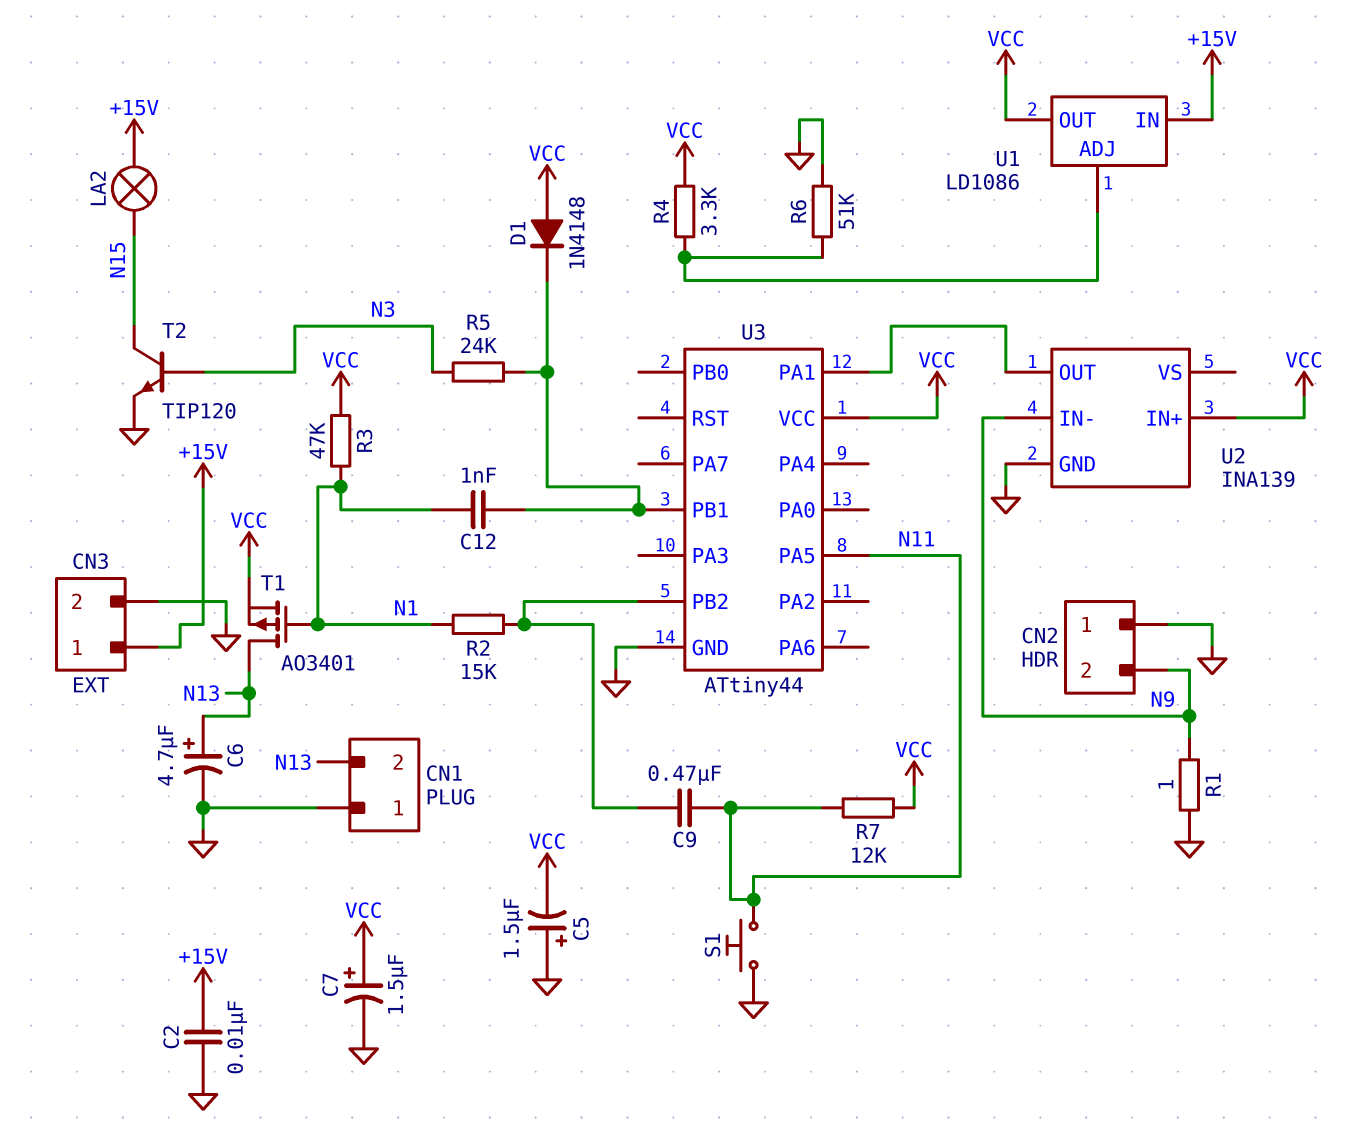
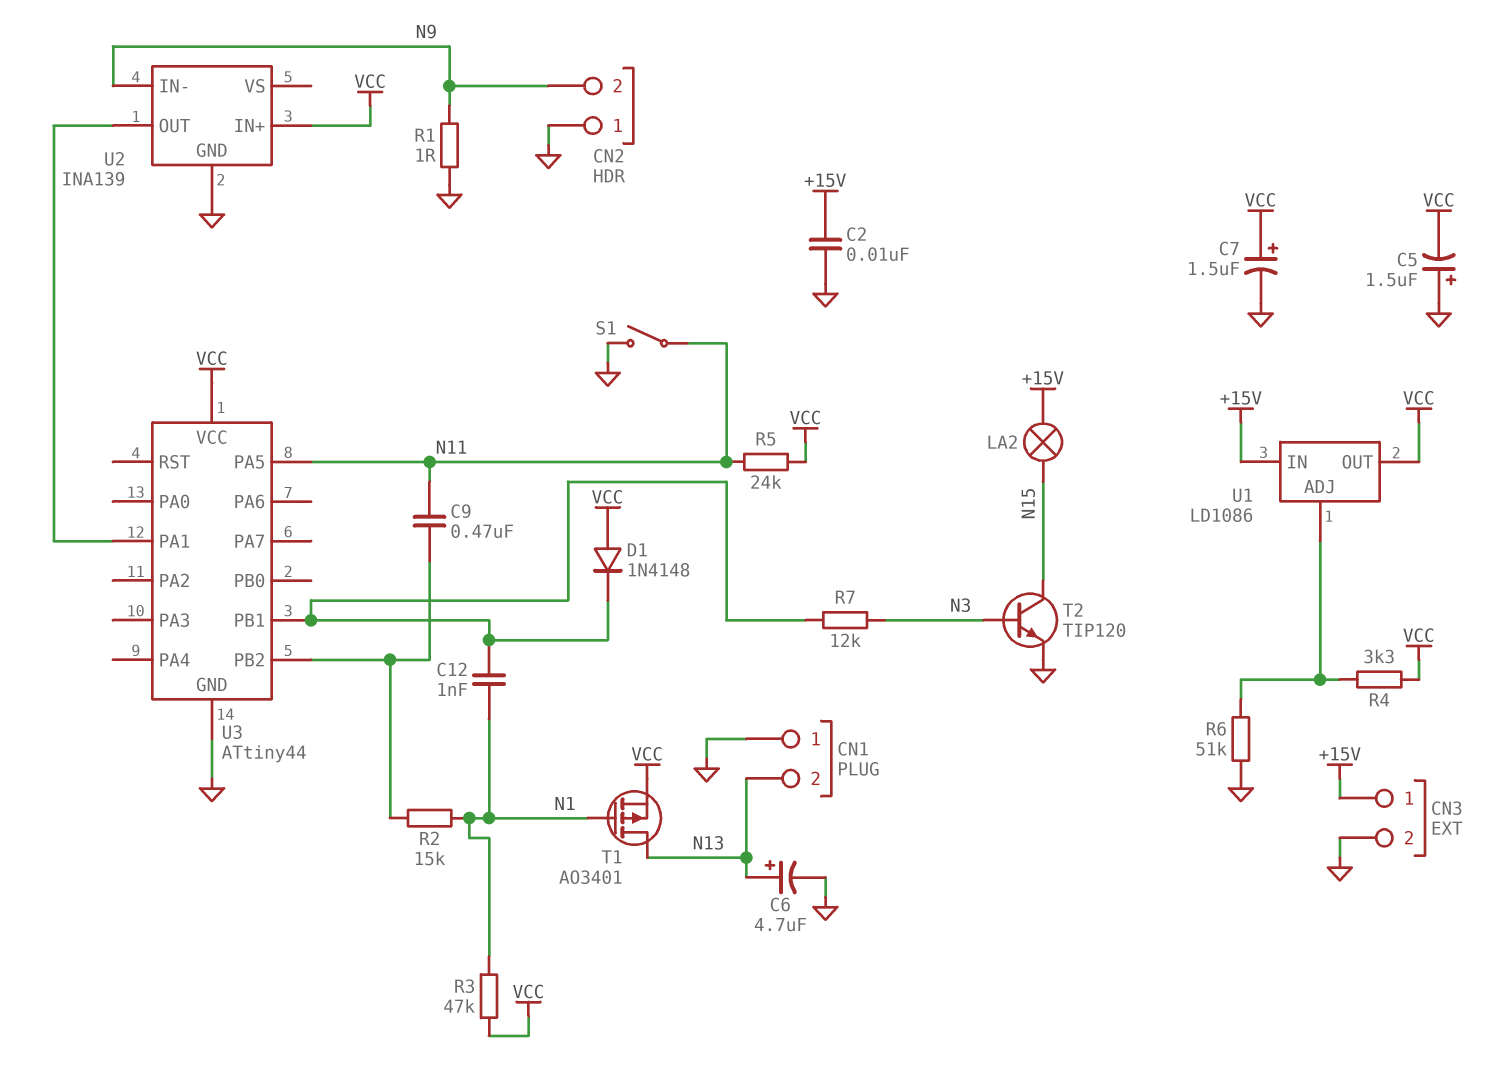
R5: 24k (N3, U3/PB1) -> 24k (N11, VCC)
R7: 12k (N11, VCC) -> 12k (N3, U3/PB1)
S1: button (GND, N11) -> switch (GND, N11)

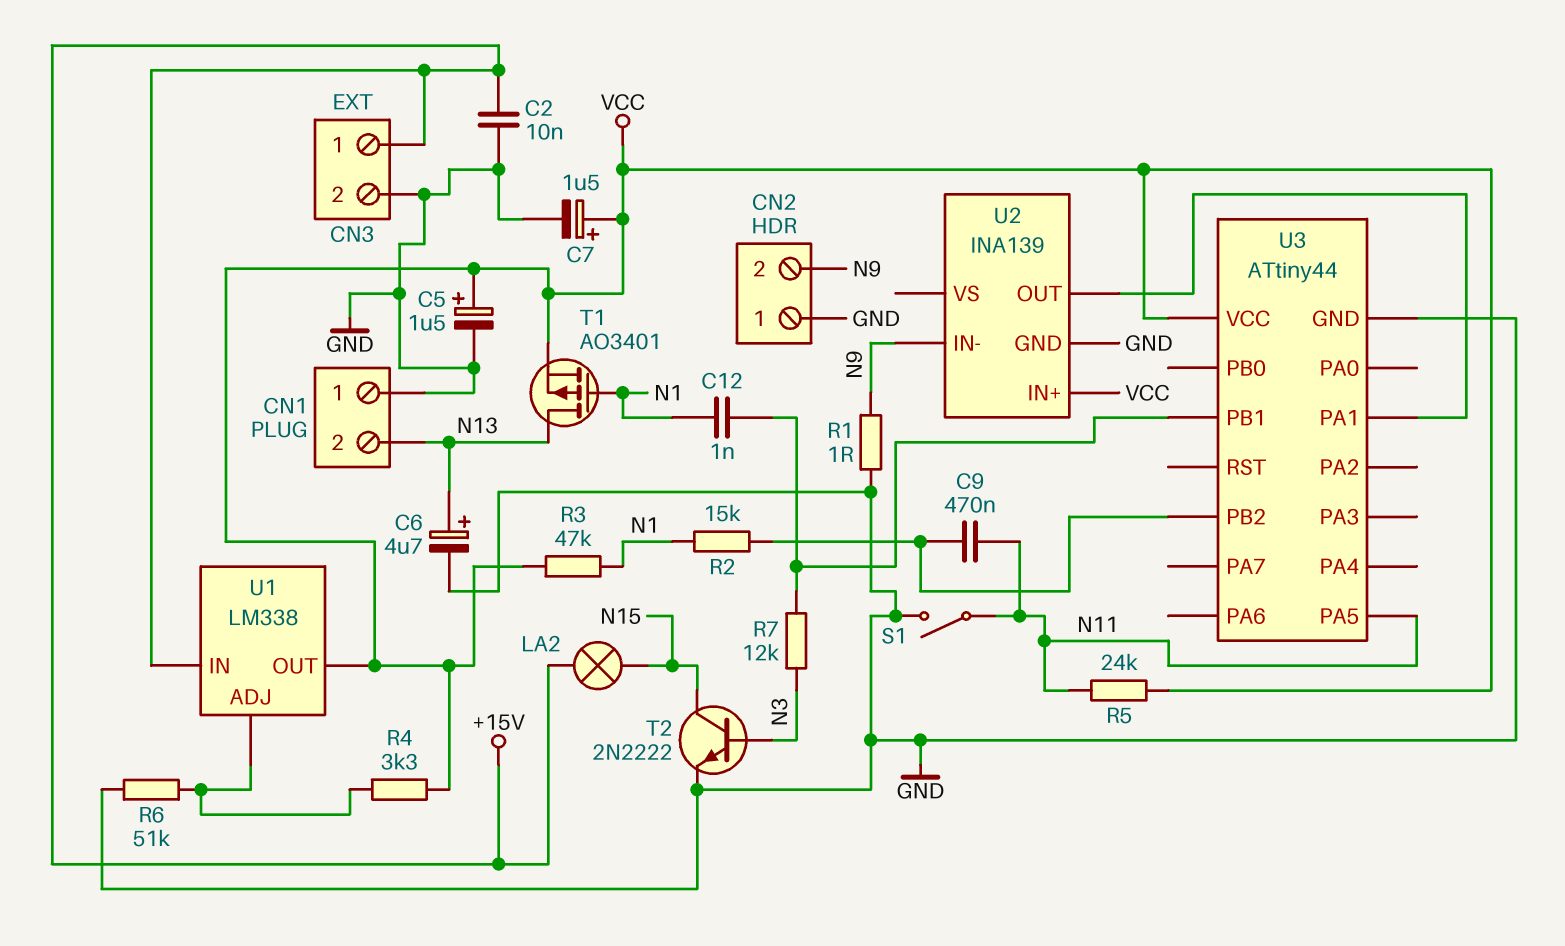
C5: 1.5uF (plus GND, minus VCC) -> 1.5uF (plus VCC, minus GND)
D1: diode 1N4148 (A VCC, K U3/PB1) -> none
T2: NPN TIP120 (B N3, C N15, E GND) -> NPN 2N2222 (B N3, C N15, E GND)
U1: LD1086 -> LM338

